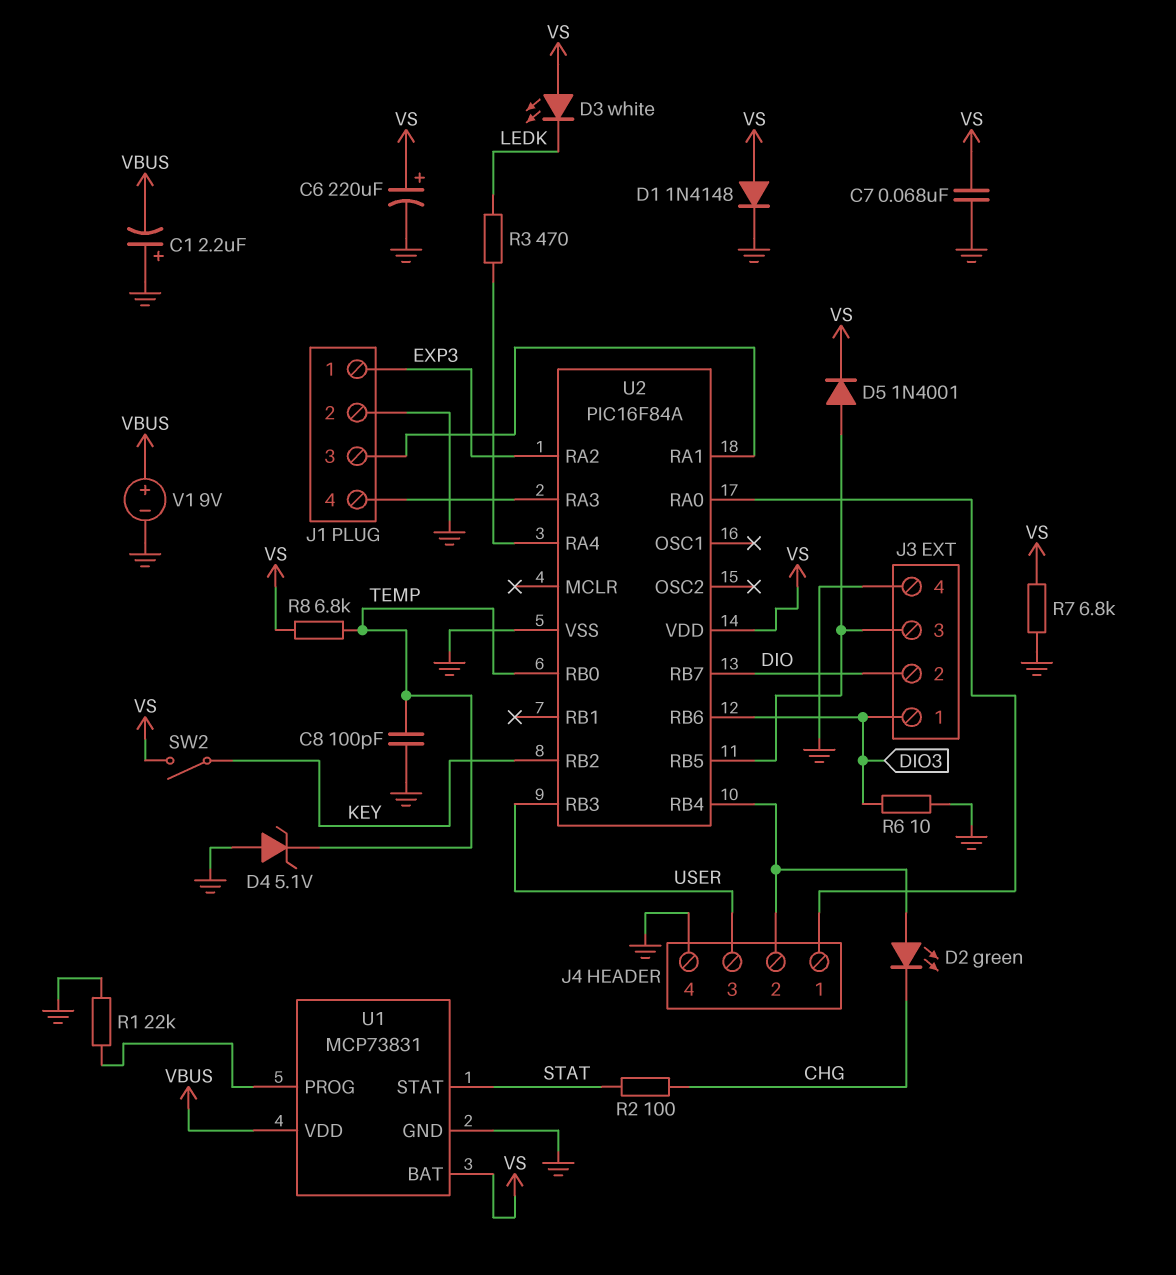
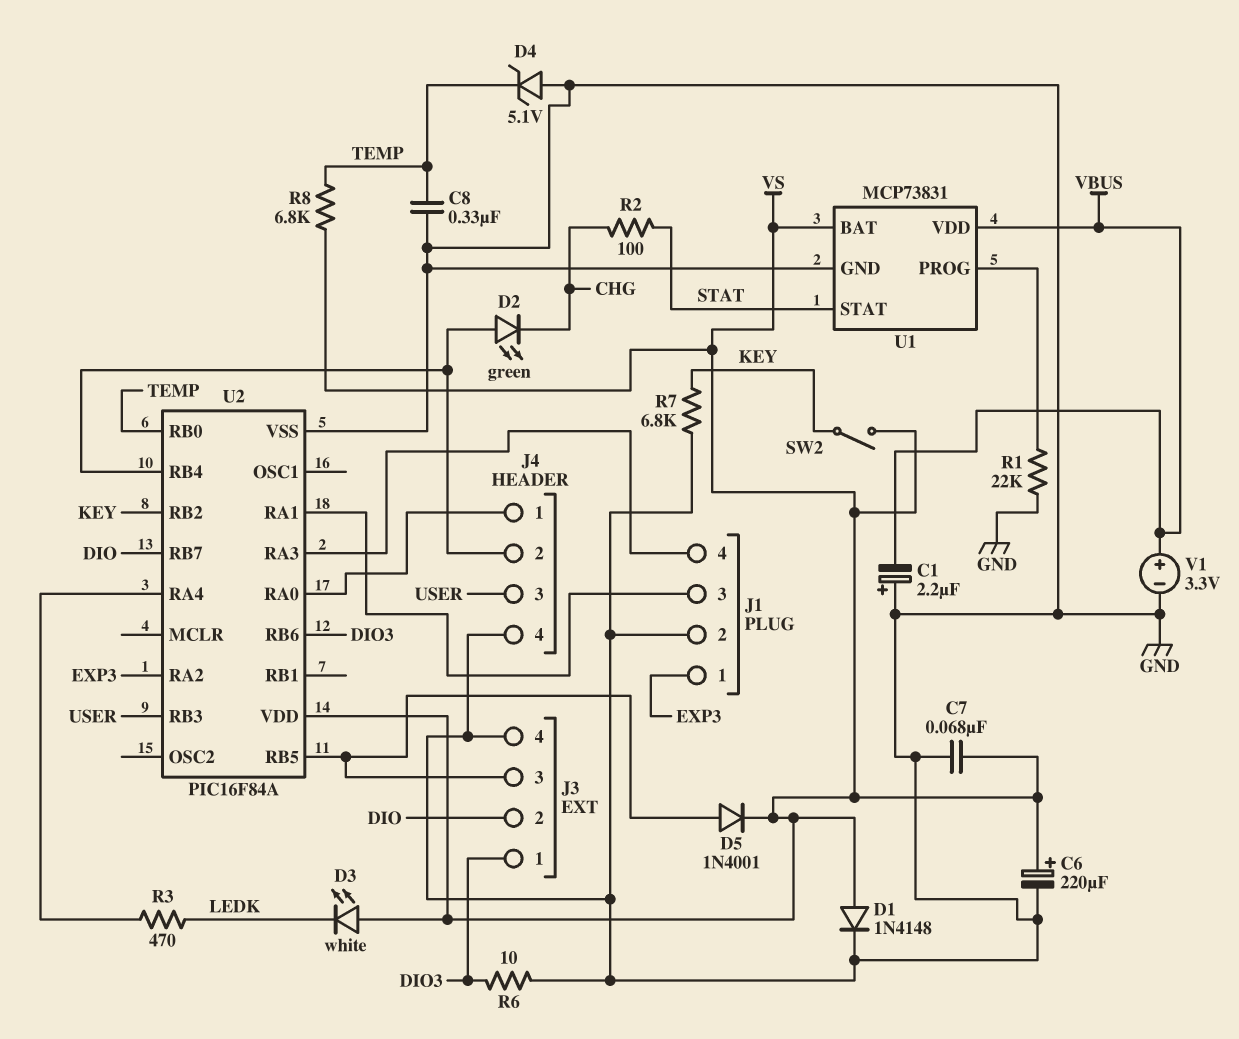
C8: 100pF (GND, TEMP) -> 330nF (GND, TEMP)
R7: 6.8k (GND, VS) -> 6.8k (GND, KEY)
V1: 9V (plus VBUS, minus GND) -> 3.3V (plus VBUS, minus GND)

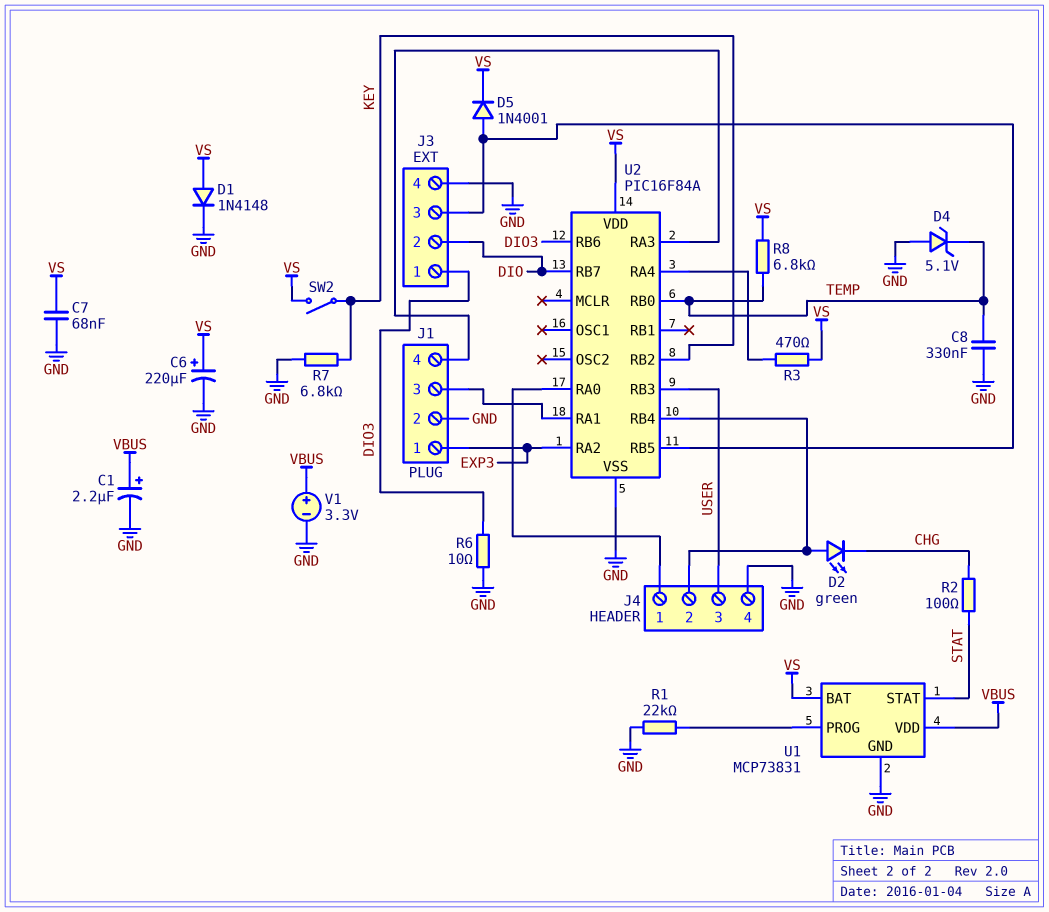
C1: 2.2uF (plus GND, minus VBUS) -> 2.2uF (plus VBUS, minus GND)
D3: LED white (A VS, K LEDK) -> none
R3: 470 (LEDK, U2/RA4) -> 470 (U2/RA4, VS)

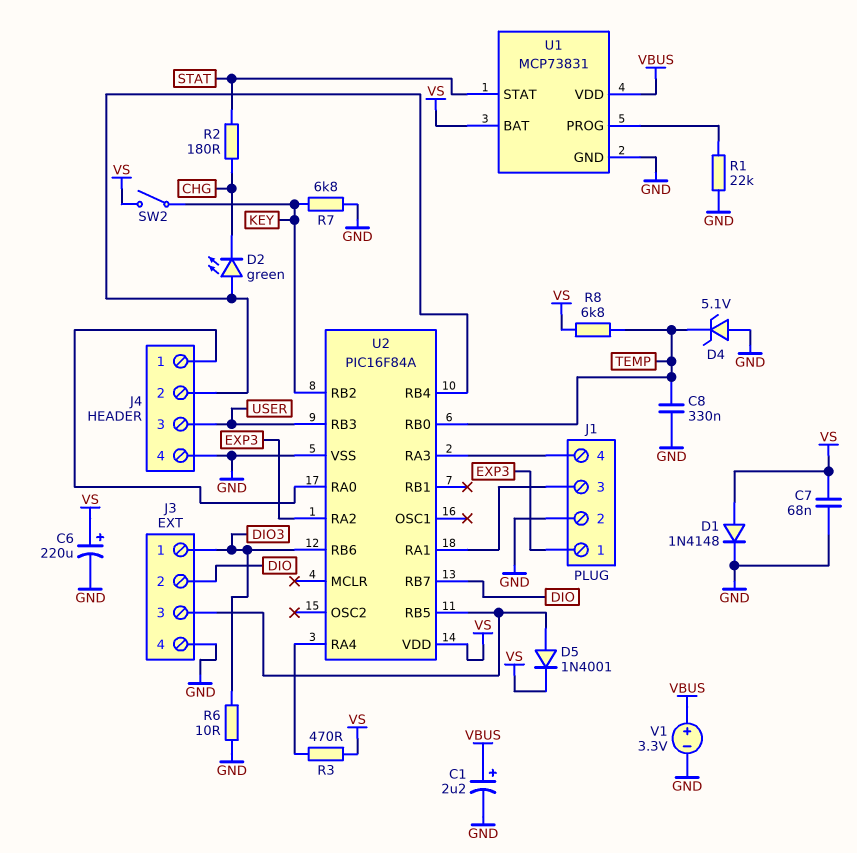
R2: 100 (CHG, STAT) -> 180 (CHG, STAT)

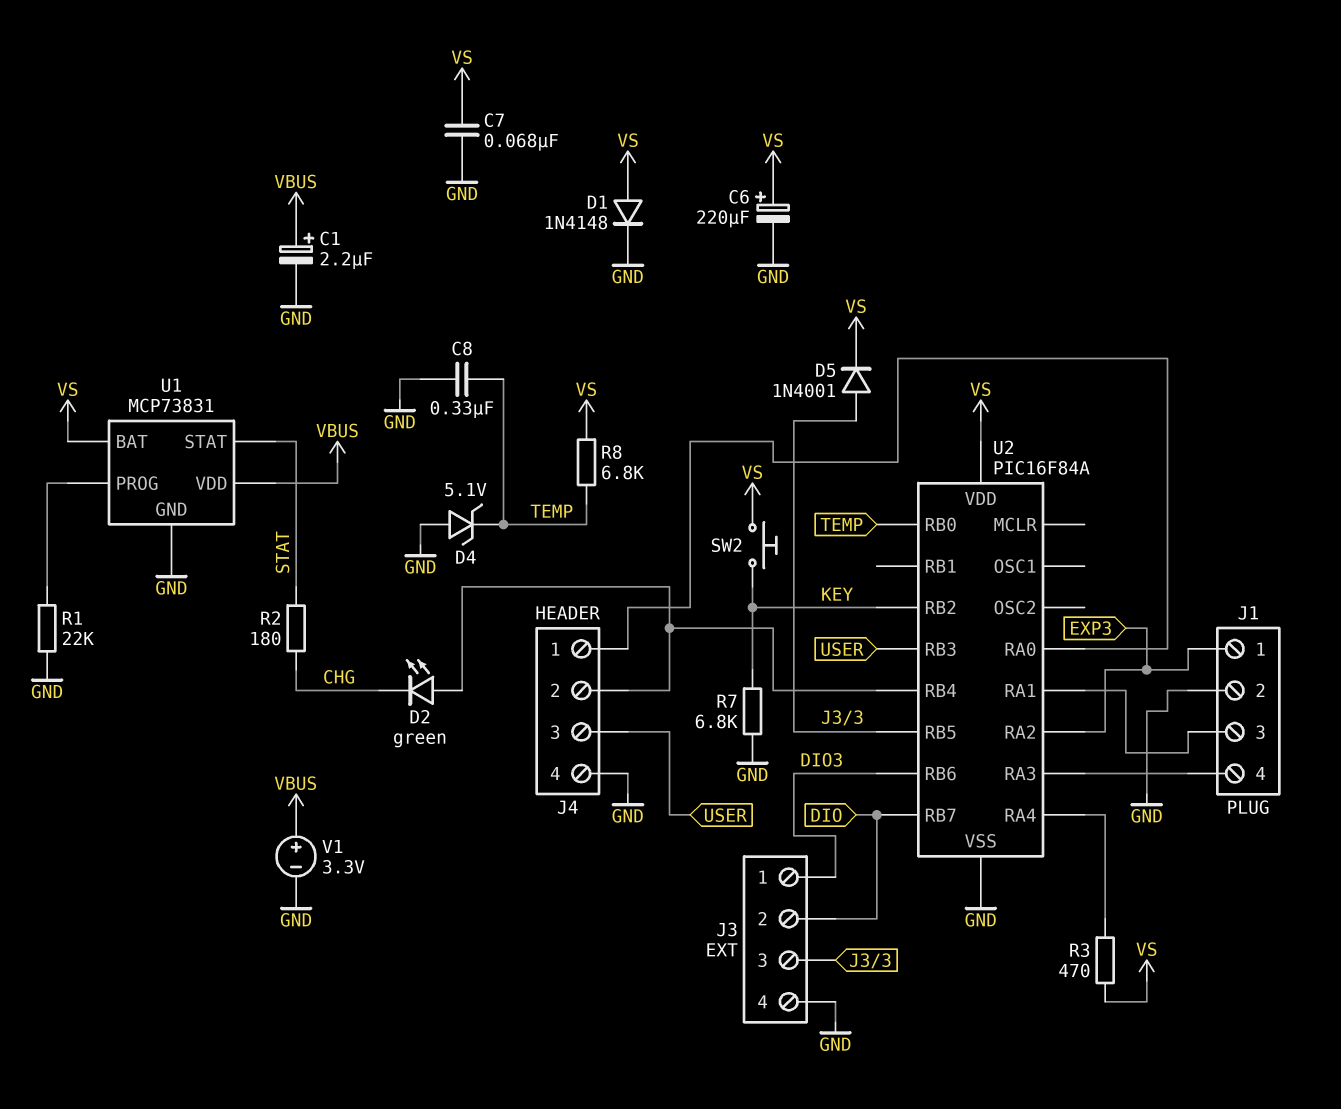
R6: 10 (DIO3, GND) -> none
SW2: switch (KEY, VS) -> button (KEY, VS)

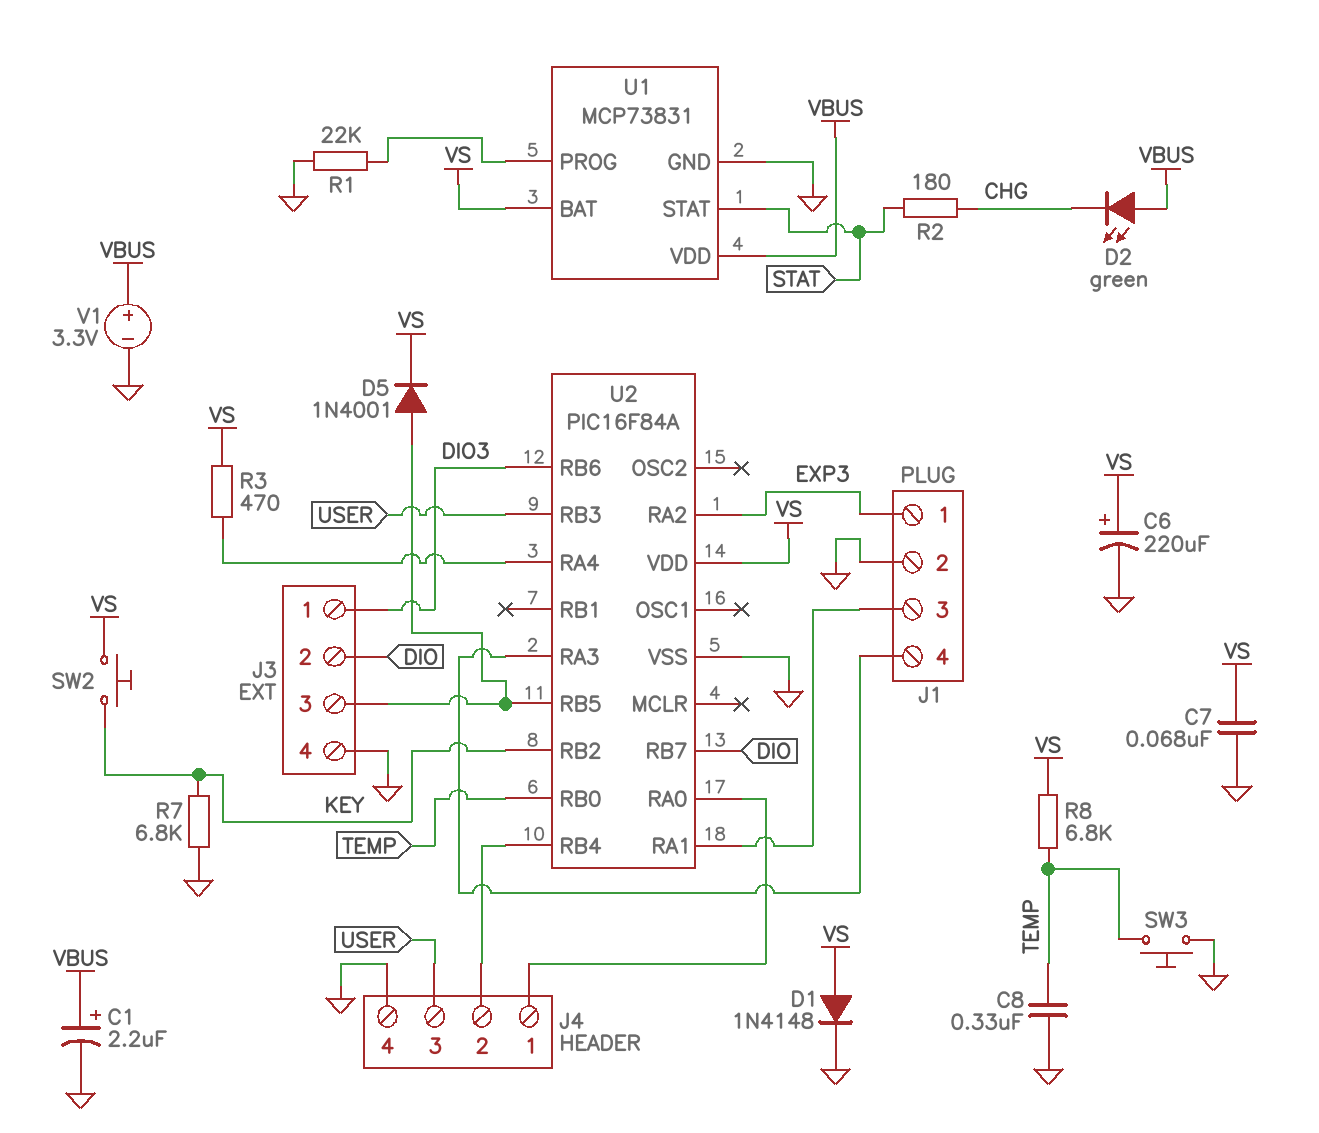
D2: LED green (A J4/2, K CHG) -> LED green (A VBUS, K CHG)
D4: zener 5.1V (A GND, K TEMP) -> none
SW3: none -> button (GND, TEMP)

